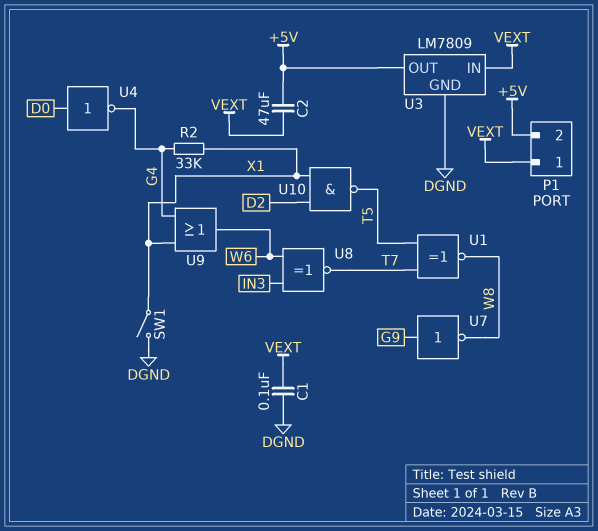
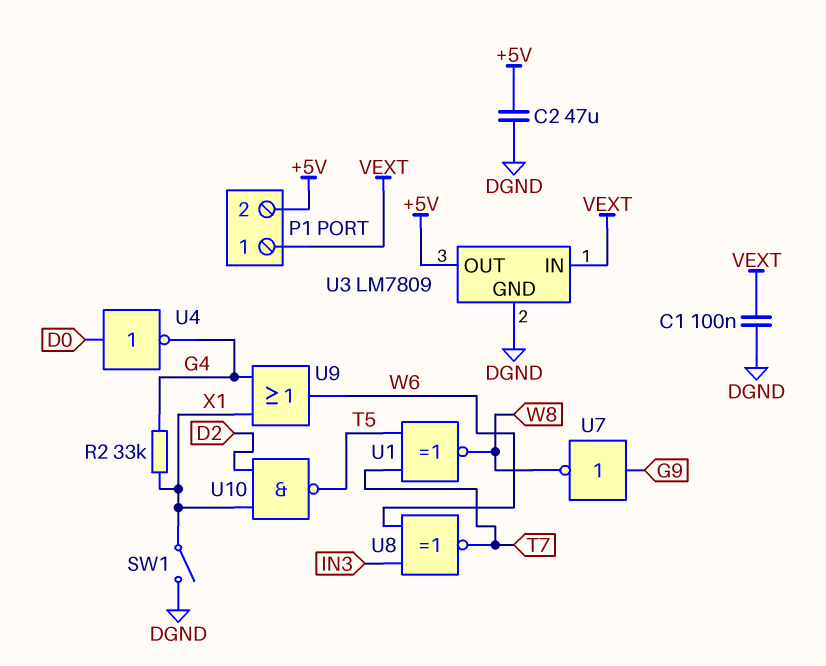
C2: 47uF (+5V, VEXT) -> 47uF (+5V, DGND)

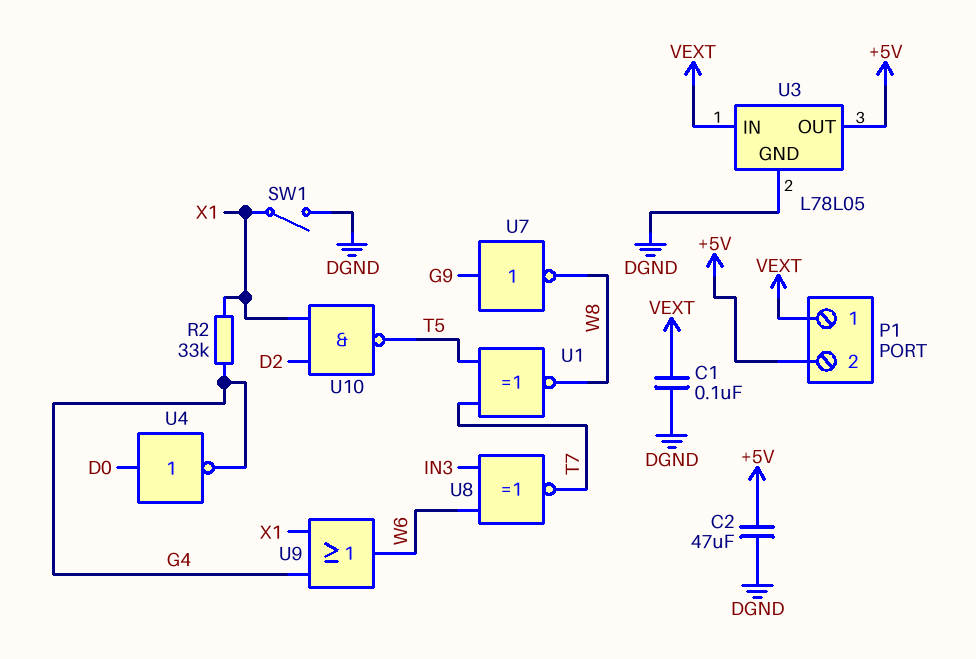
U3: LM7809 -> L78L05

